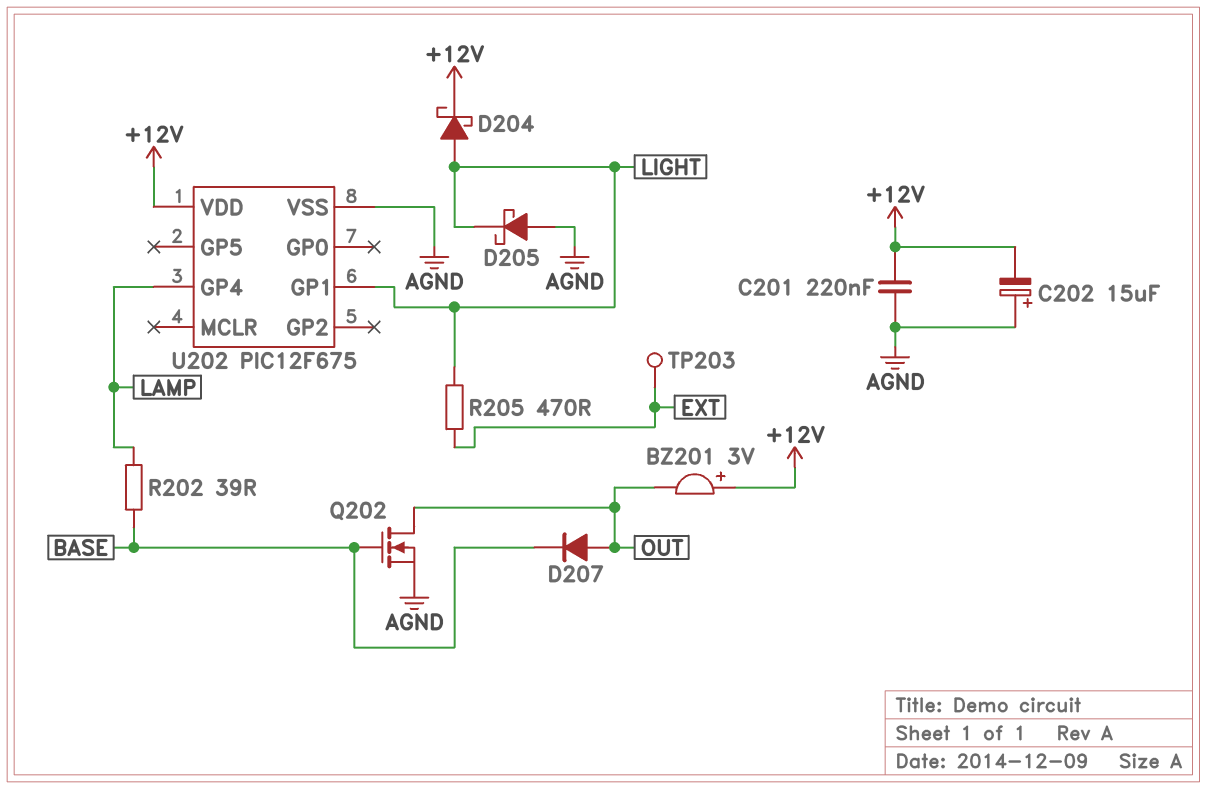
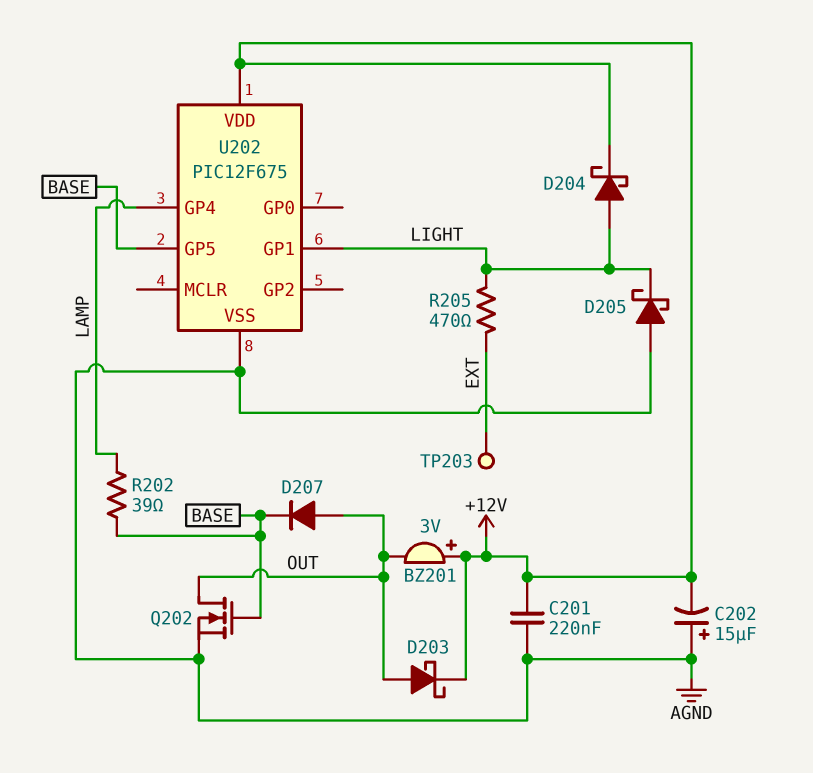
D203: none -> schottky (A OUT, K +12V)
U202 pin GP5: none -> BASE

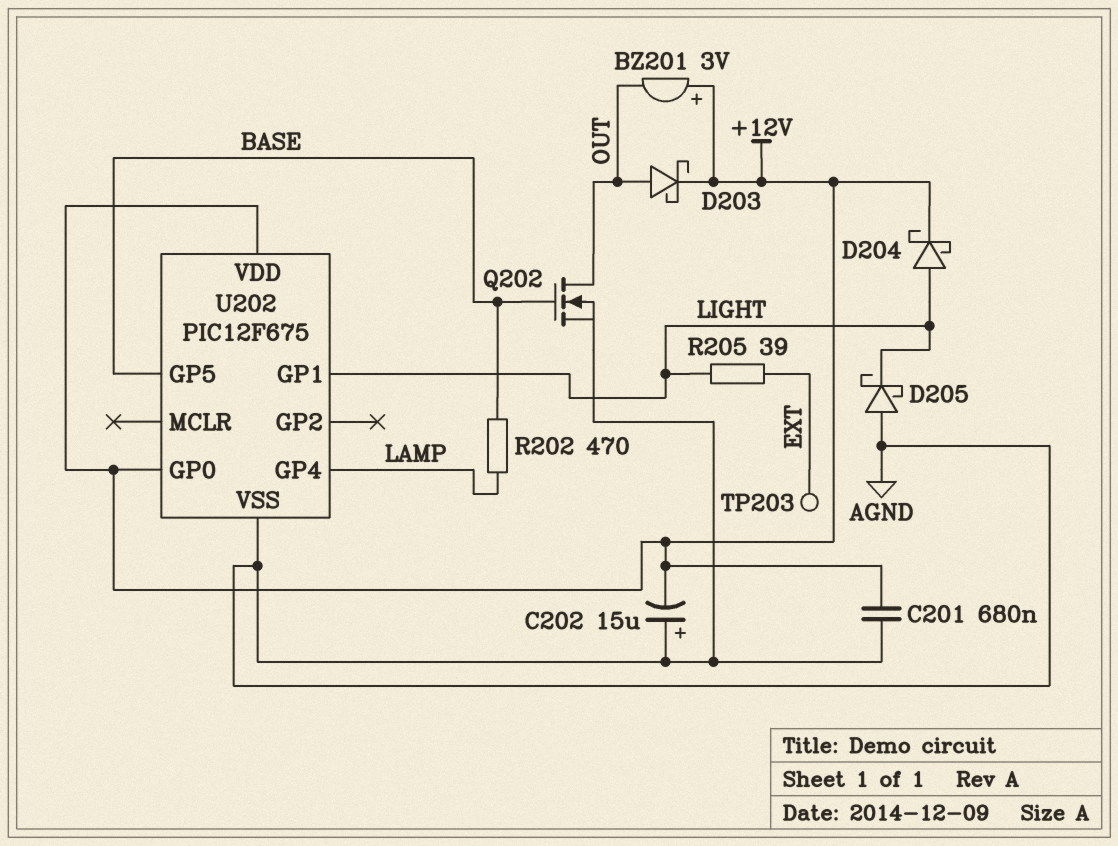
C201: 220nF (+12V, AGND) -> 680nF (+12V, AGND)
D207: diode (A OUT, K BASE) -> none
R202: 39 (BASE, LAMP) -> 470 (BASE, LAMP)
R205: 470 (EXT, LIGHT) -> 39 (EXT, LIGHT)
U202 pin GP0: none -> +12V

